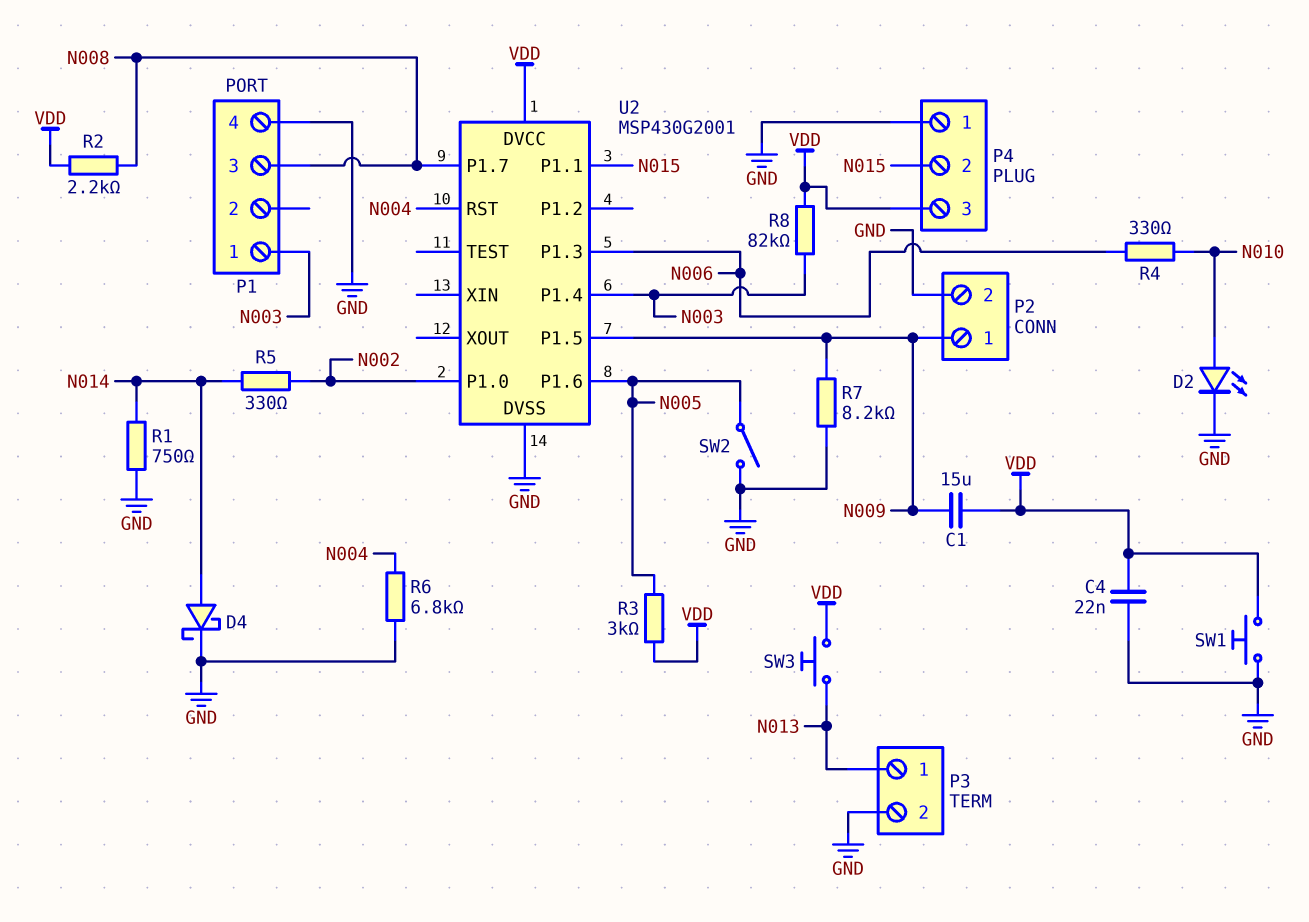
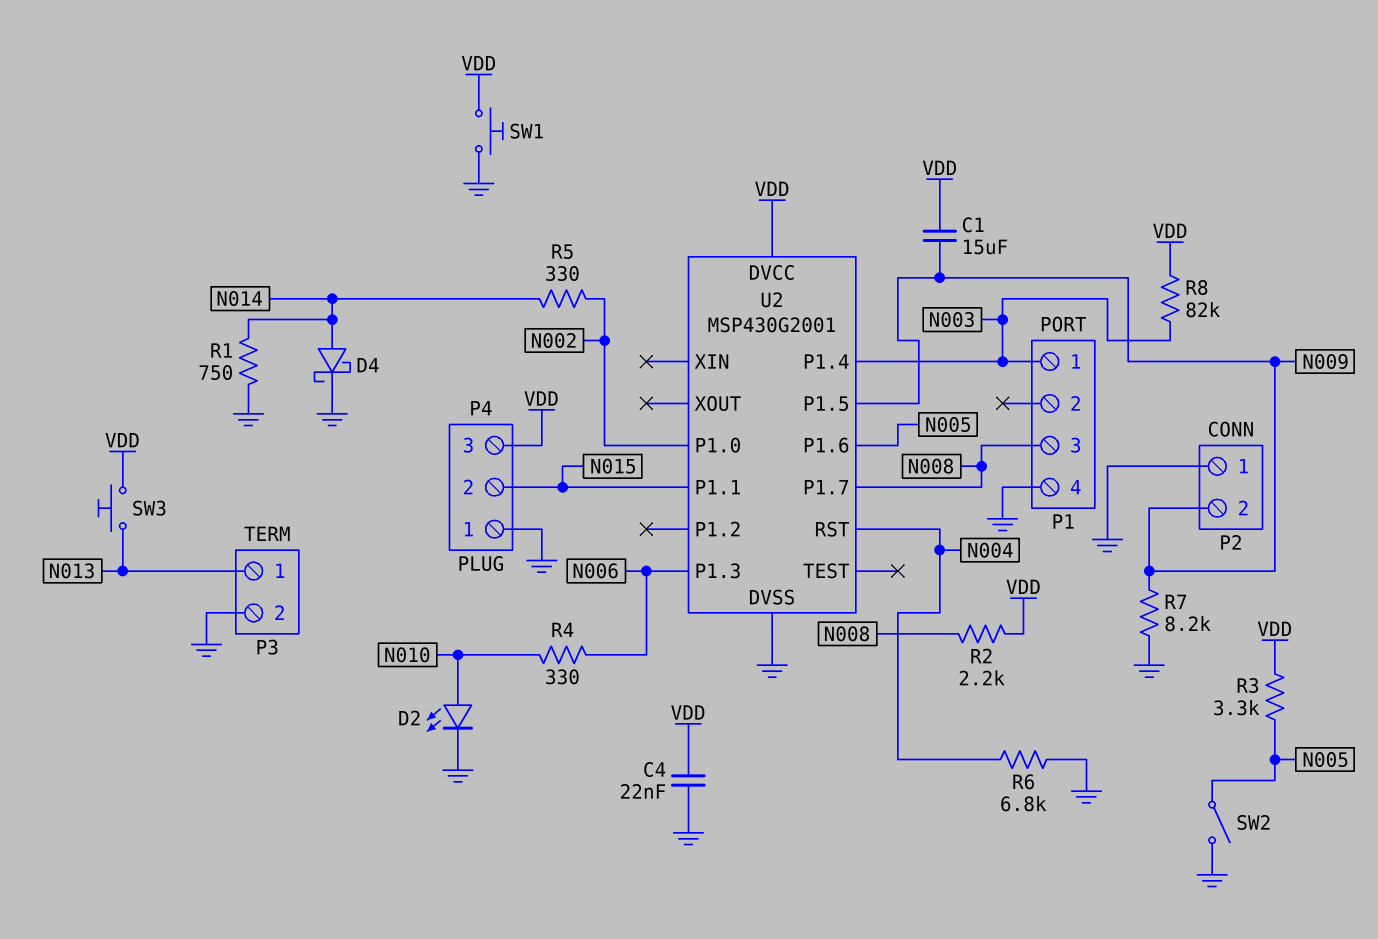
P2 pin 1: N009 -> GND
P2 pin 2: GND -> N009
R3: 3k (N005, VDD) -> 3.3k (N005, VDD)

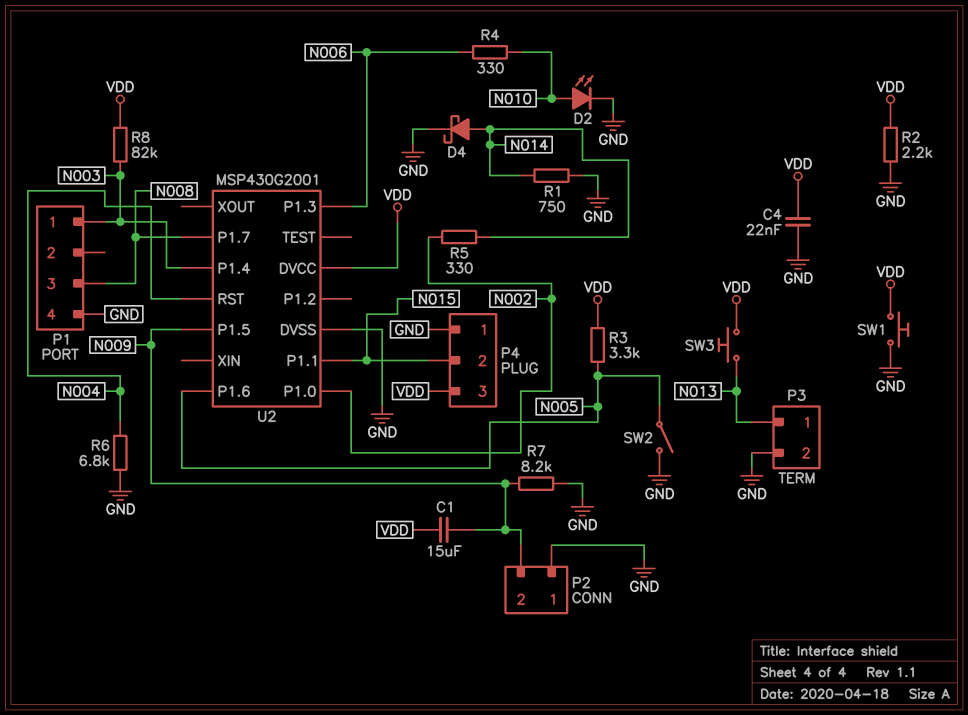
R2: 2.2k (N008, VDD) -> 2.2k (GND, VDD)

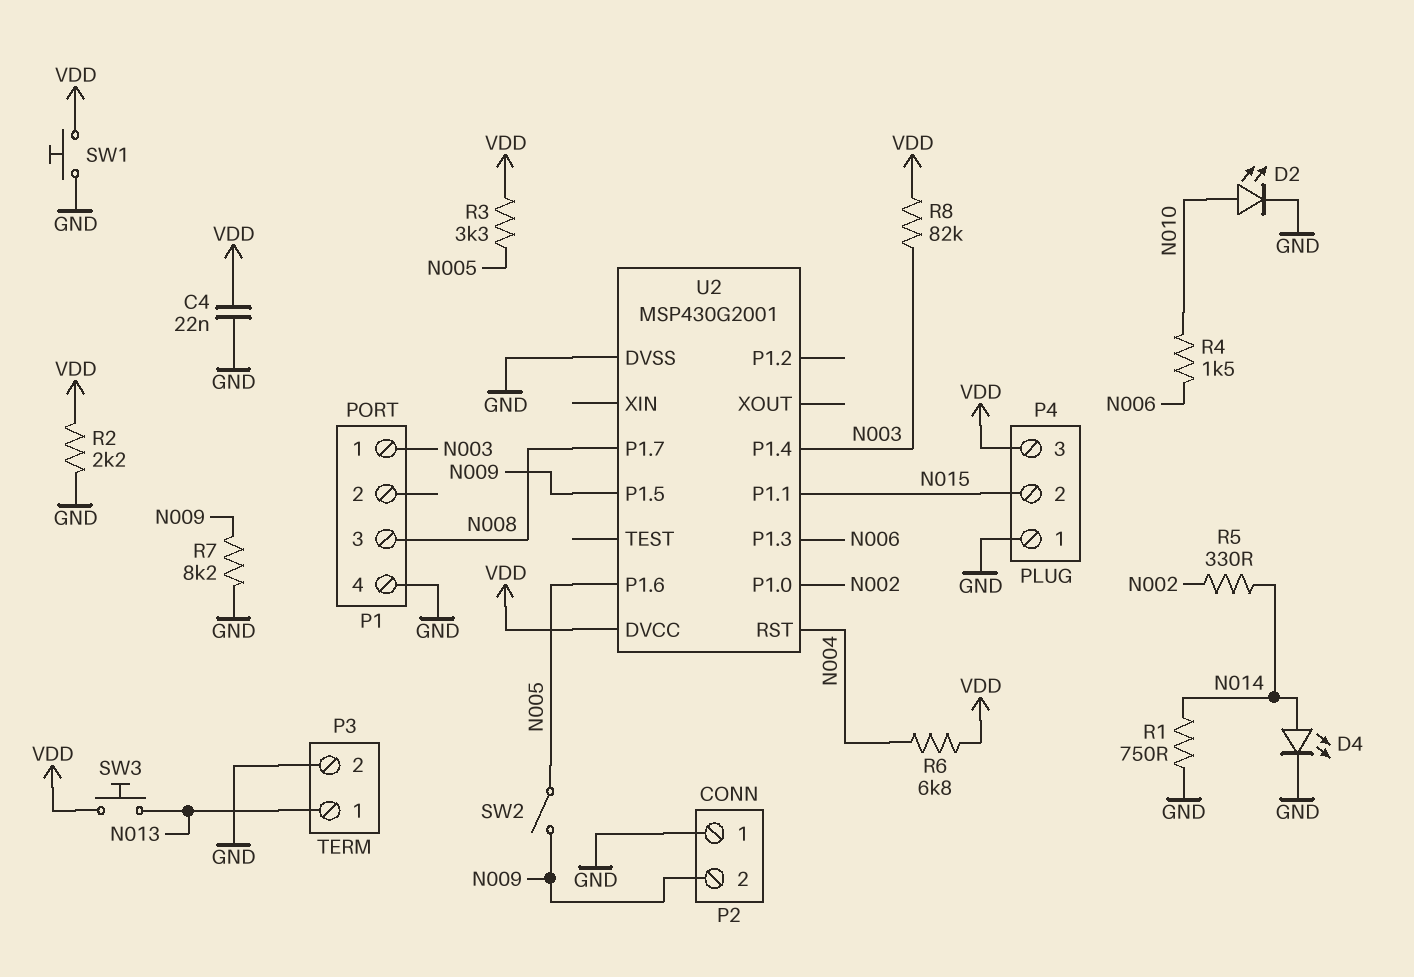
C1: 15uF (N009, VDD) -> none
D4: schottky (A N014, K GND) -> LED (A N014, K GND)
R4: 330 (N006, N010) -> 1.5k (N006, N010)
R6: 6.8k (GND, N004) -> 6.8k (N004, VDD)
SW2: switch (GND, N005) -> switch (N005, N009)

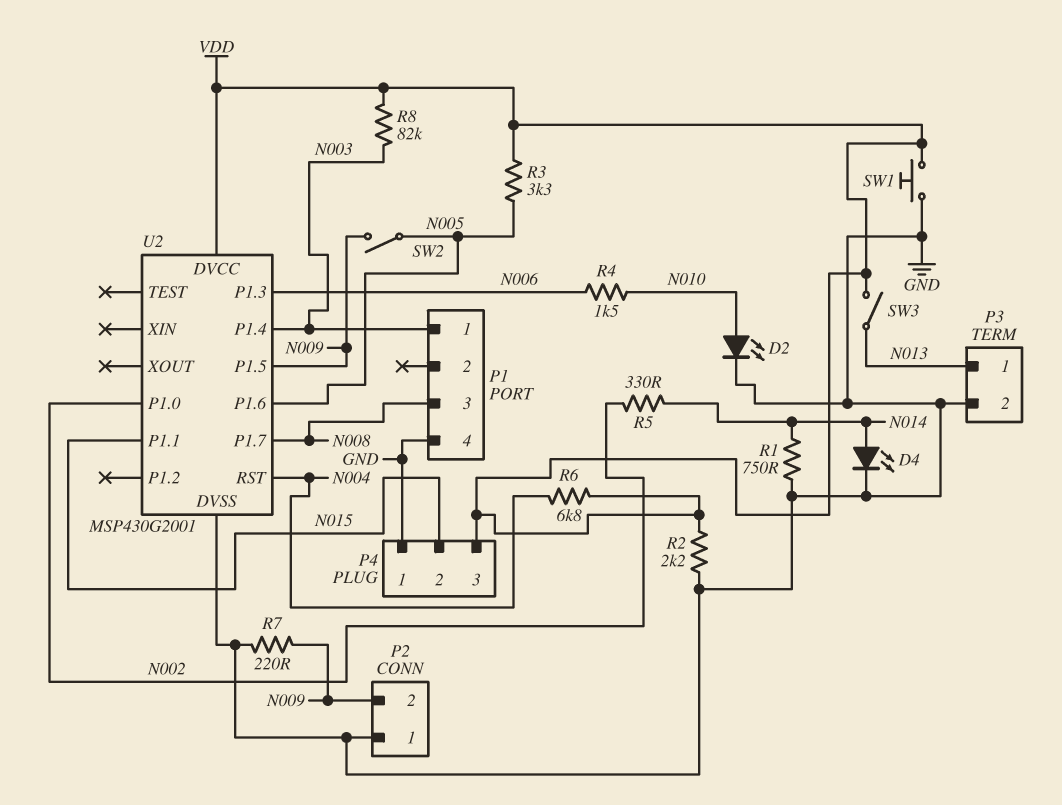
C4: 22nF (GND, VDD) -> none
R7: 8.2k (GND, N009) -> 220 (GND, N009)
SW3: button (N013, VDD) -> switch (N013, VDD)

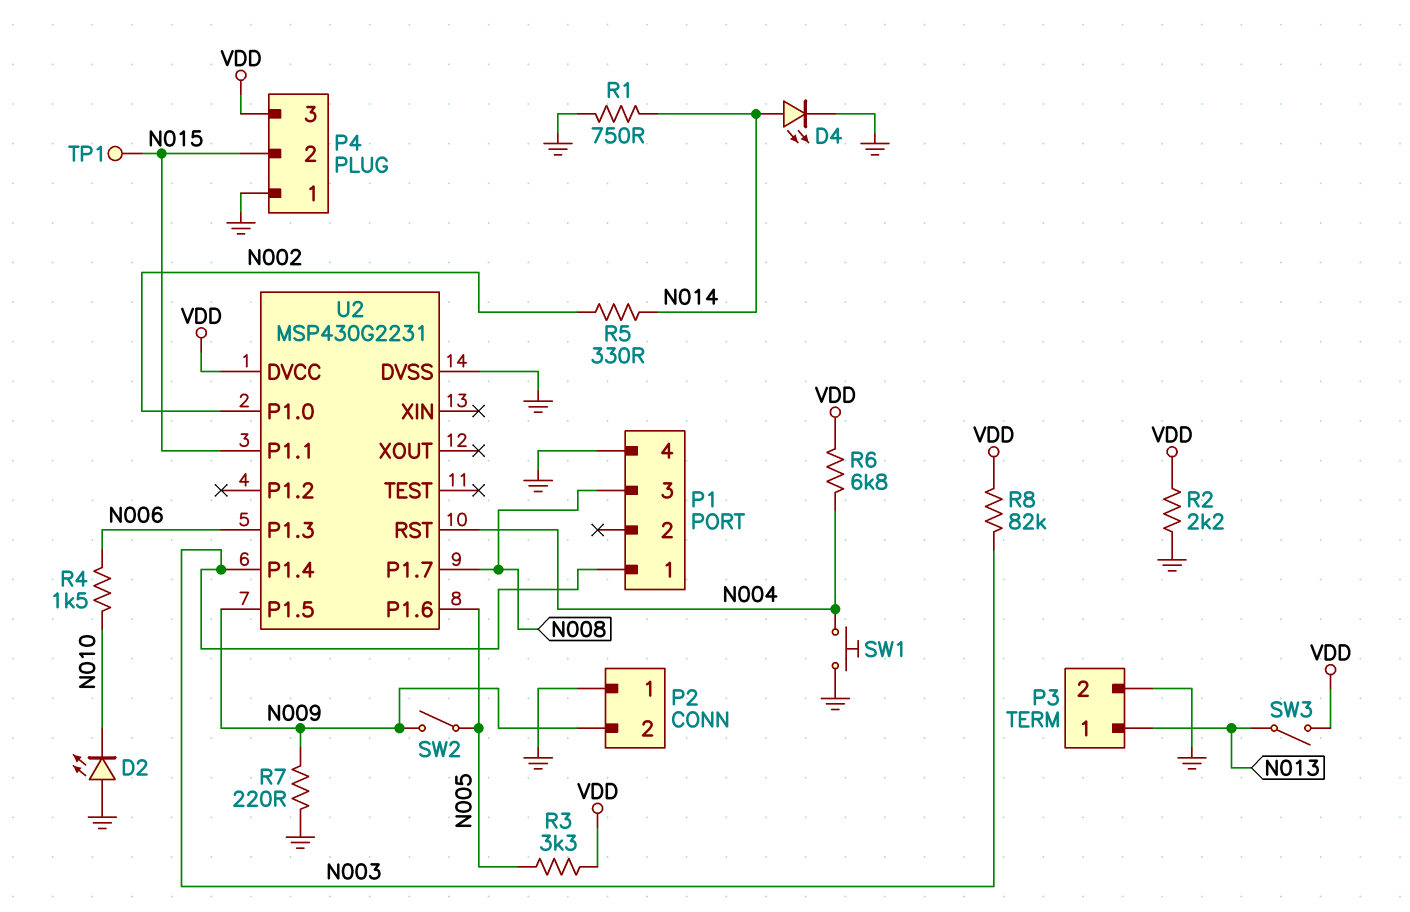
D2: LED (A N010, K GND) -> LED (A GND, K N010)
SW1: button (GND, VDD) -> button (GND, N004)
TP1: none -> test point (N015)
U2: MSP430G2001 -> MSP430G2231

